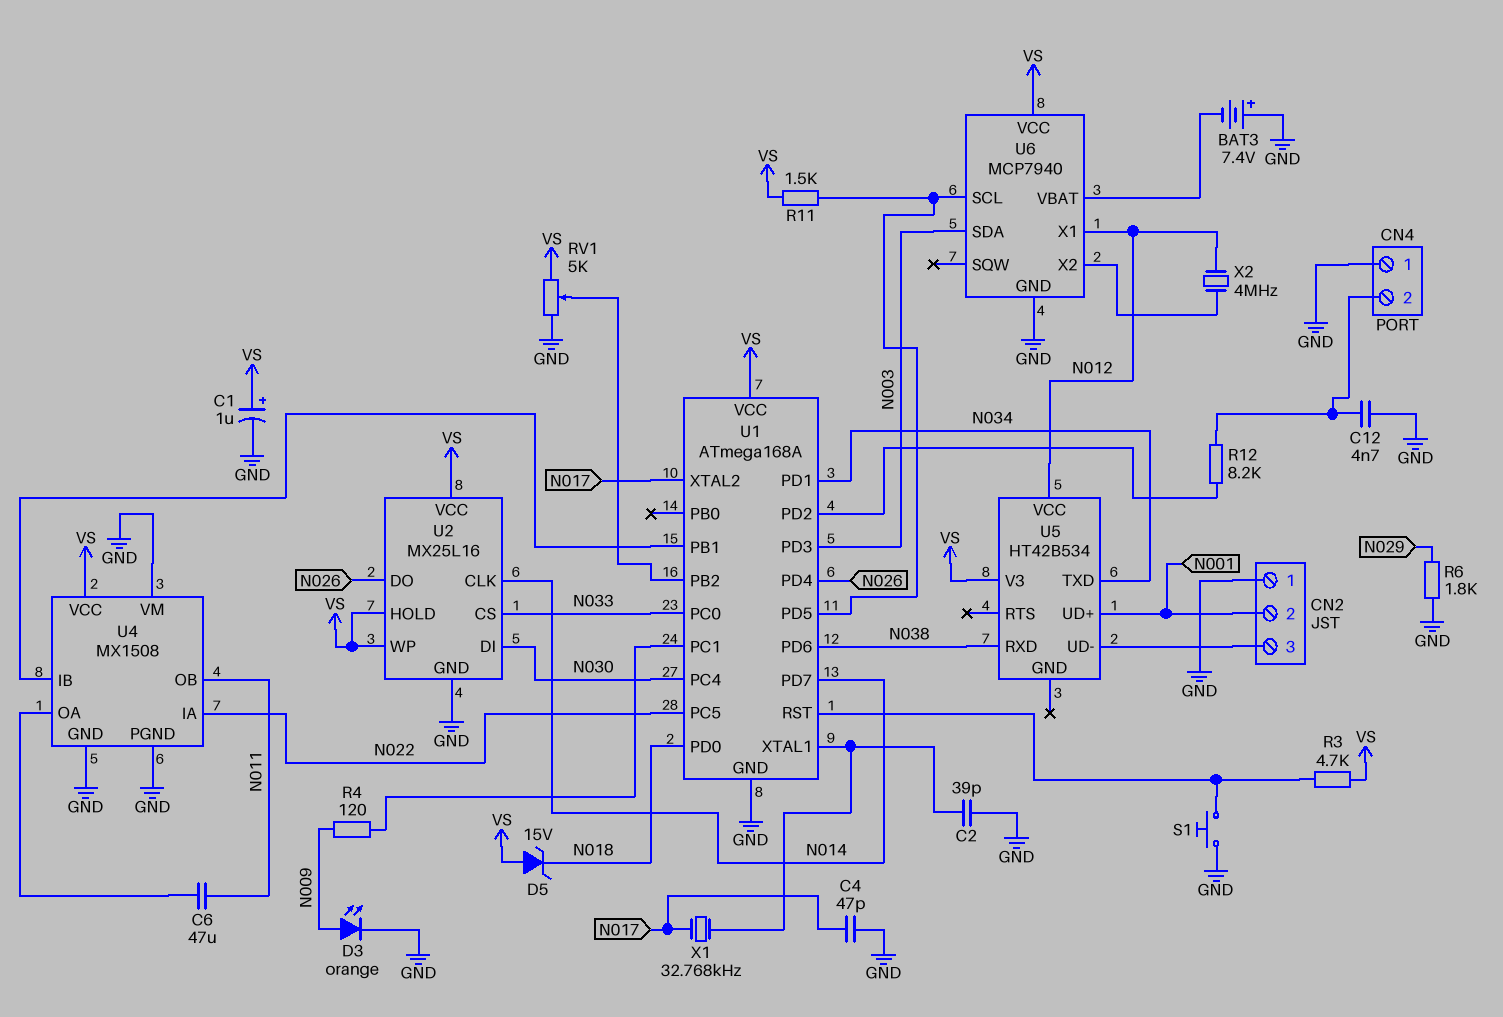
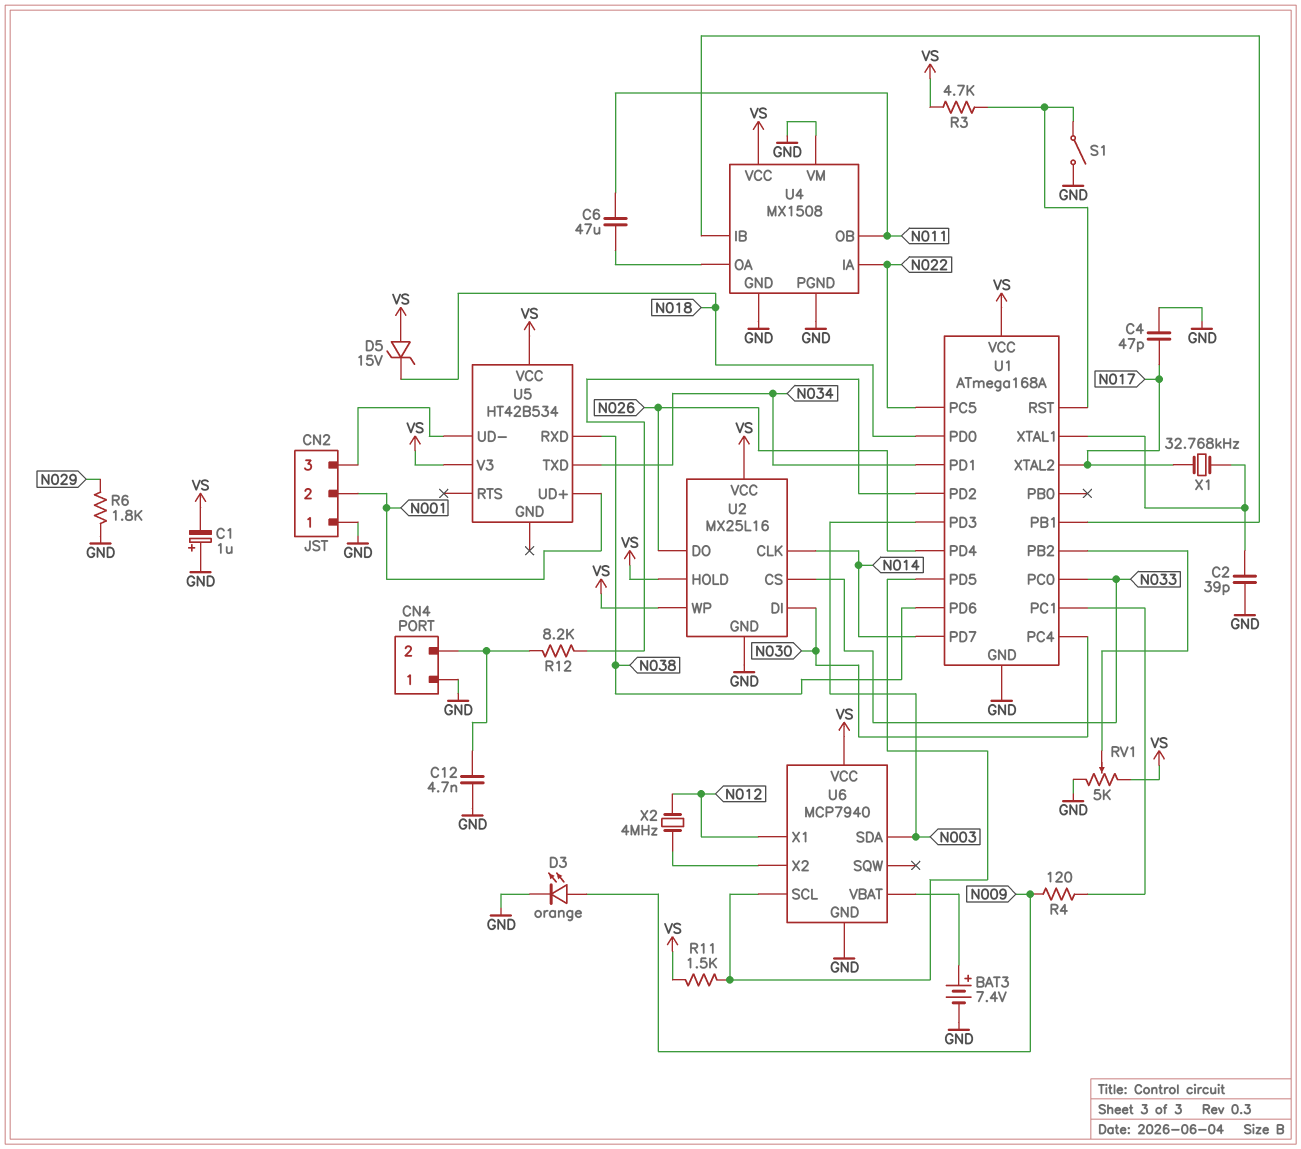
BAT3: 7.4V (plus GND, minus U6/VBAT) -> 7.4V (plus U6/VBAT, minus GND)
C1: 1uF (plus VS, minus GND) -> 1uF (plus GND, minus VS)
S1: button (GND, U1/RST) -> switch (GND, U1/RST)
U5 pin VCC: N012 -> VS

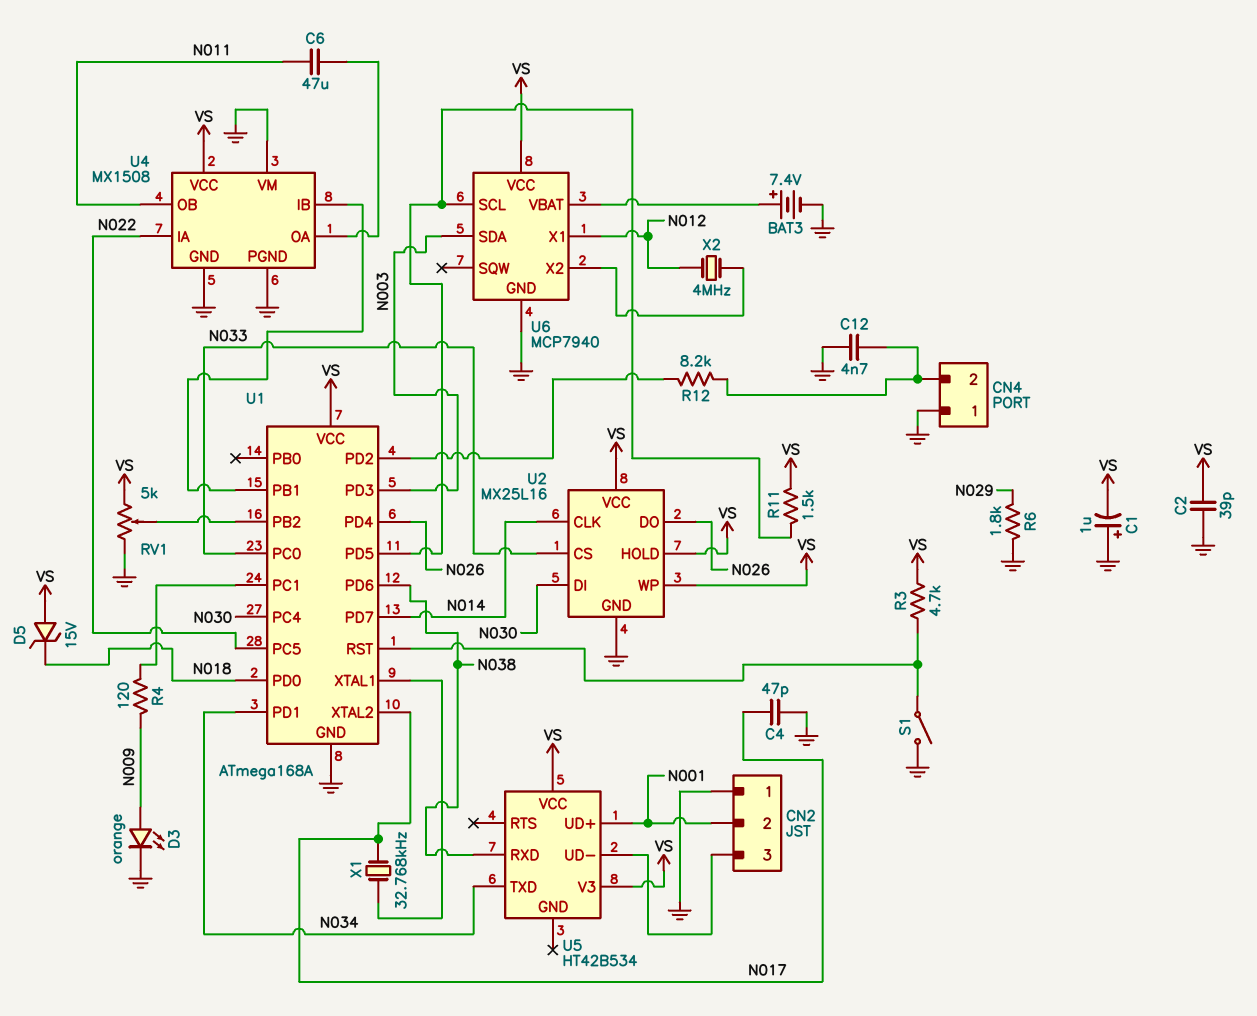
C2: 39pF (GND, U1/XTAL1) -> 39pF (GND, VS)

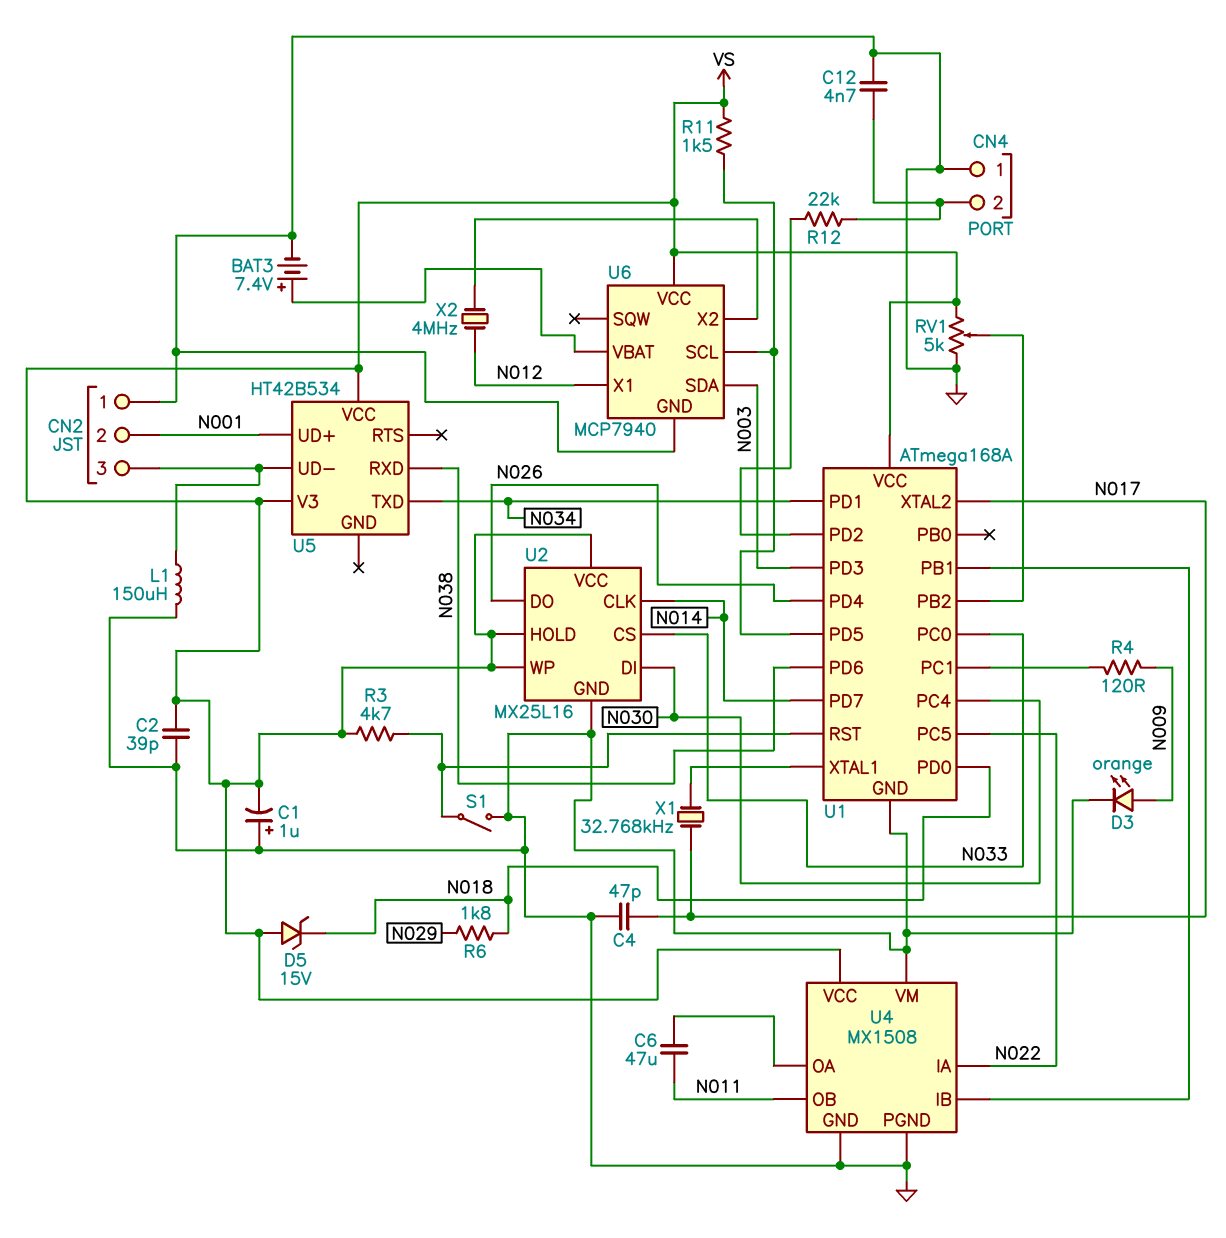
L1: none -> 150uH (CN2/3, GND)
R6: 1.8k (GND, N029) -> 1.8k (N018, N029)
R12: 8.2k (CN4/2, U1/PD2) -> 22k (CN4/2, U1/PD2)

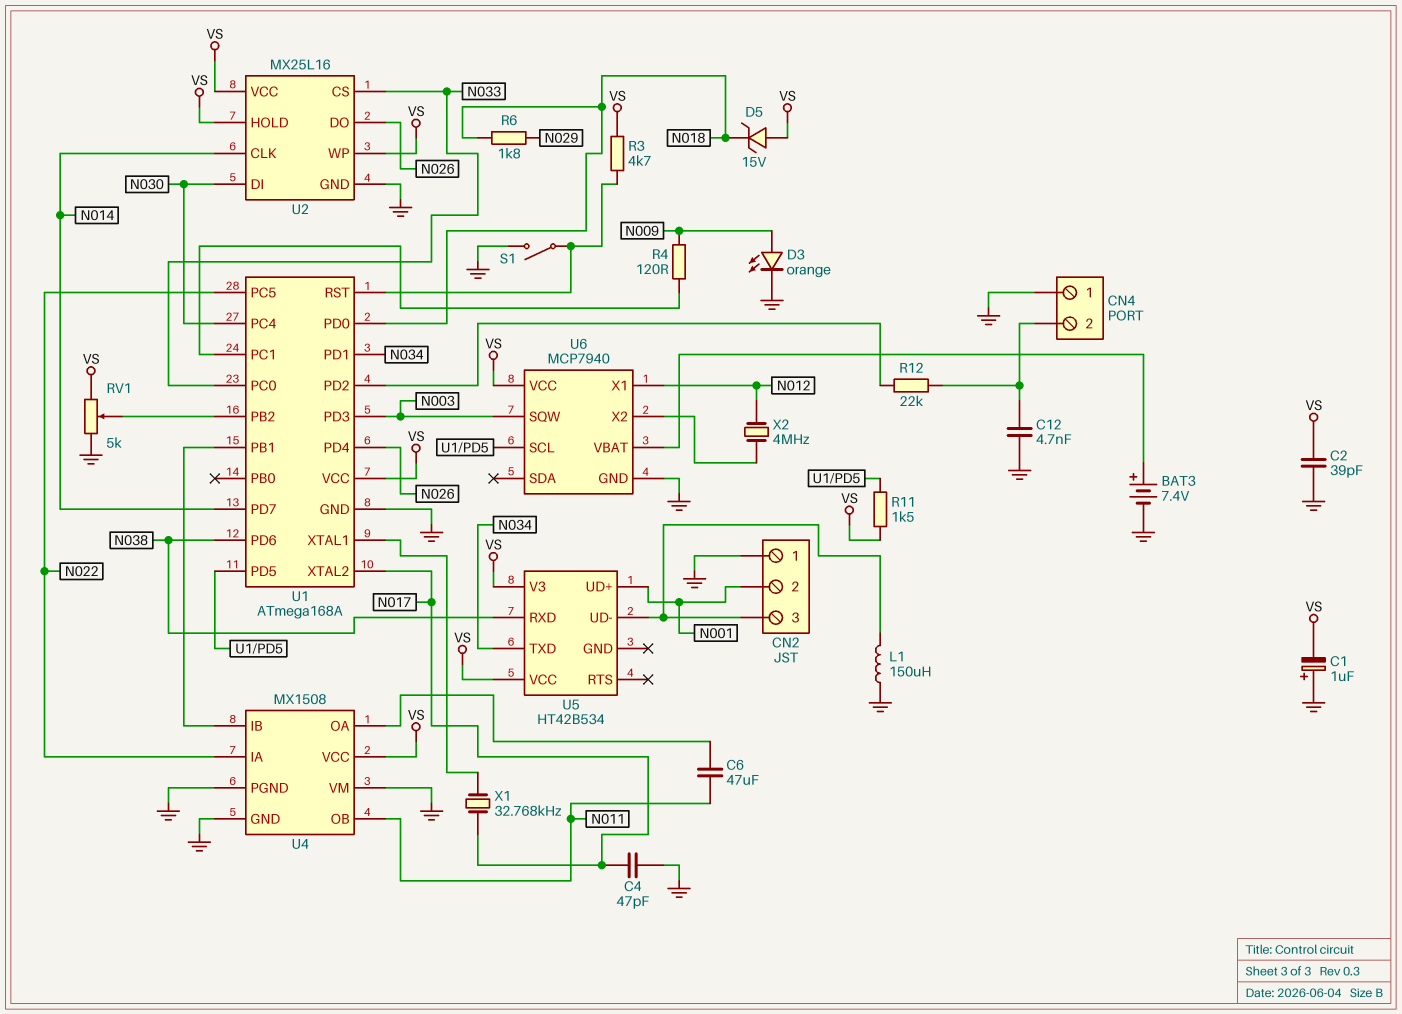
U6 pin SDA: N003 -> none
U6 pin SQW: none -> N003

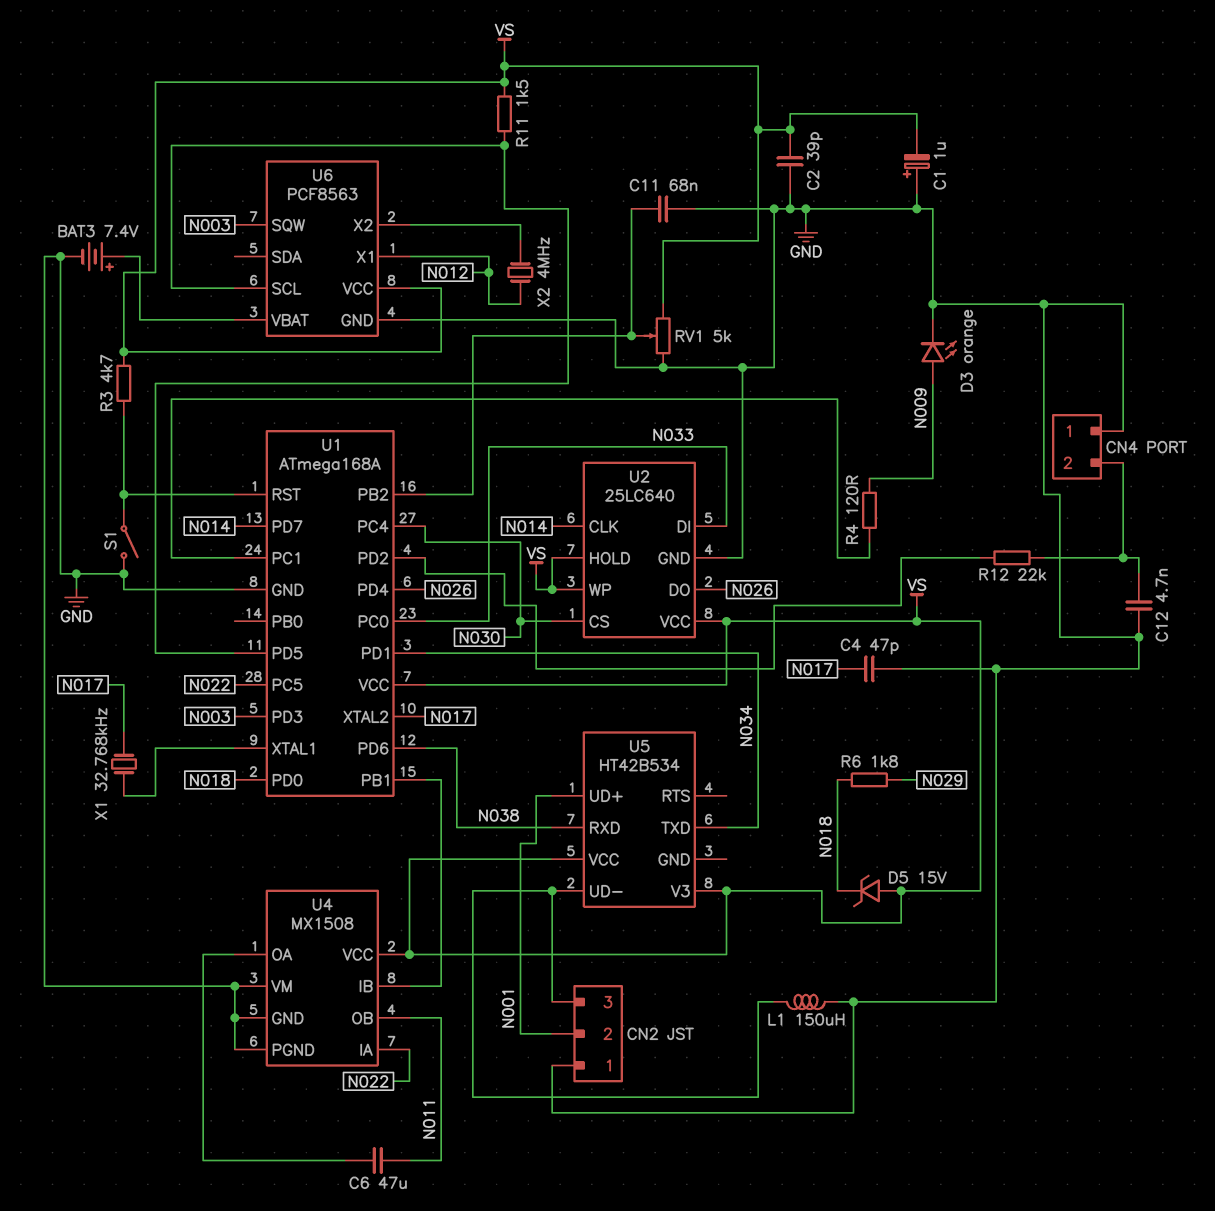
C11: none -> 68nF (GND, U1/PB2)
U2: MX25L16 -> 25LC640
U2 pin CS: N033 -> N030
U2 pin DI: N030 -> N033
U6: MCP7940 -> PCF8563

